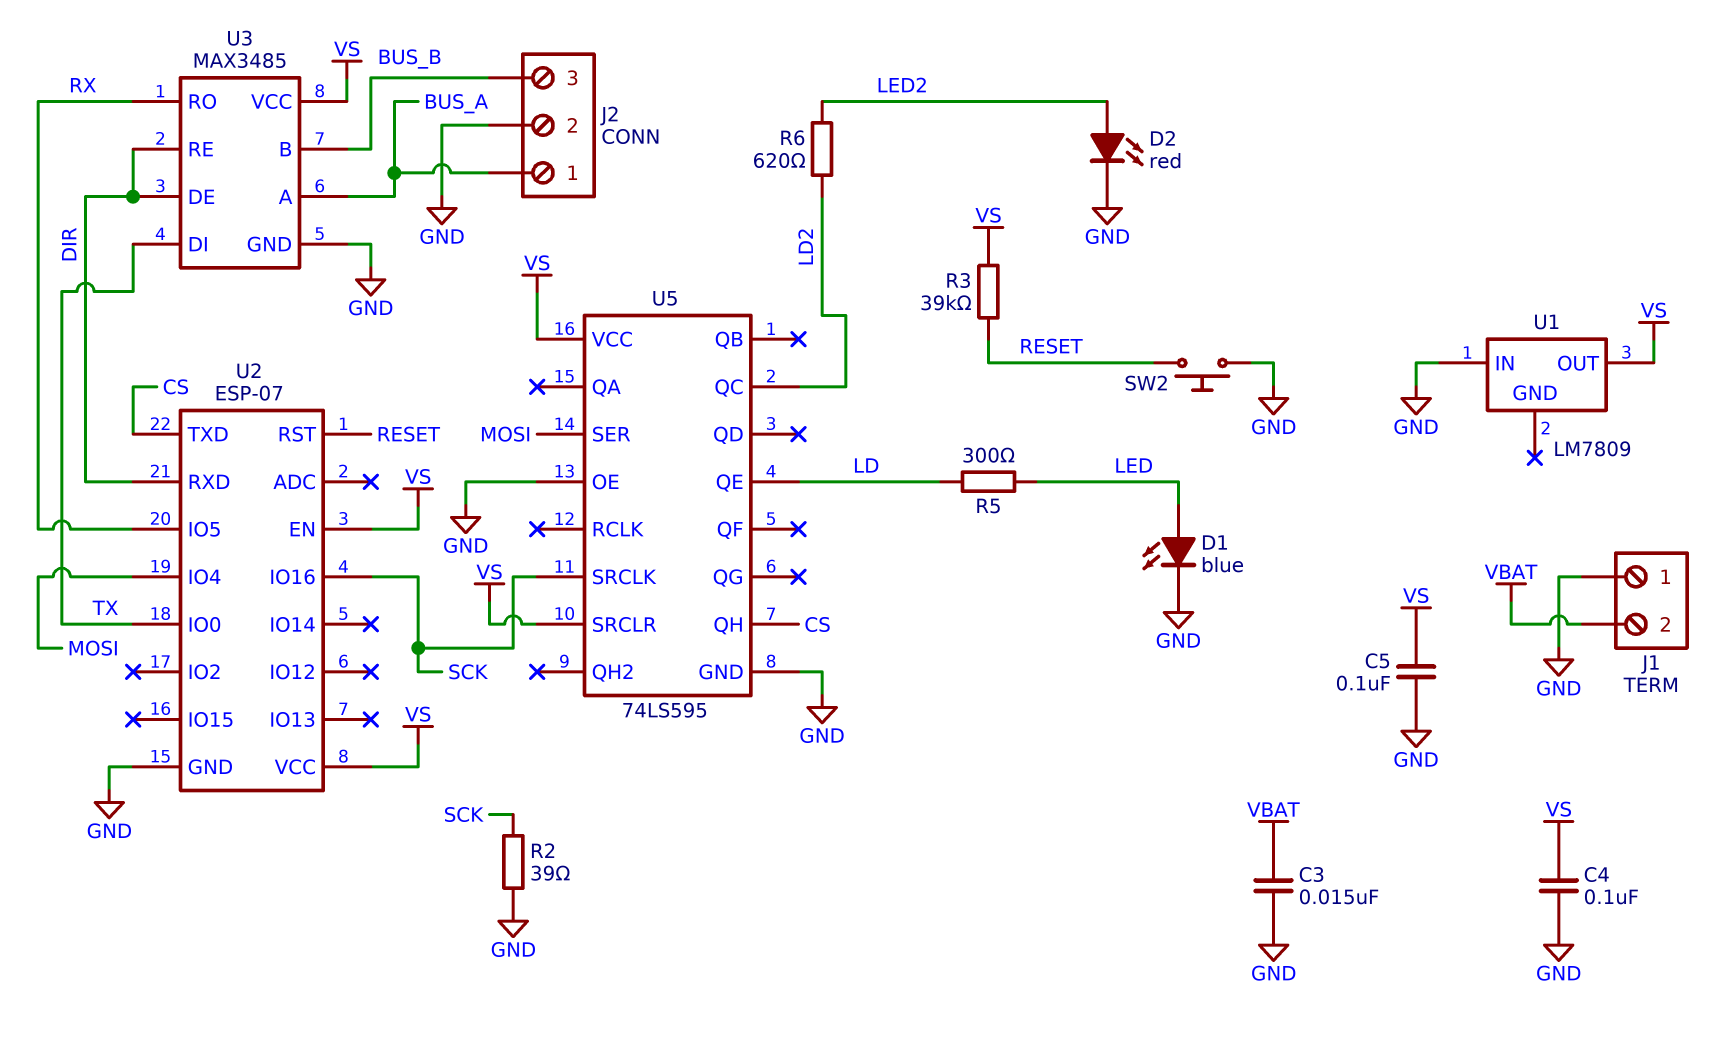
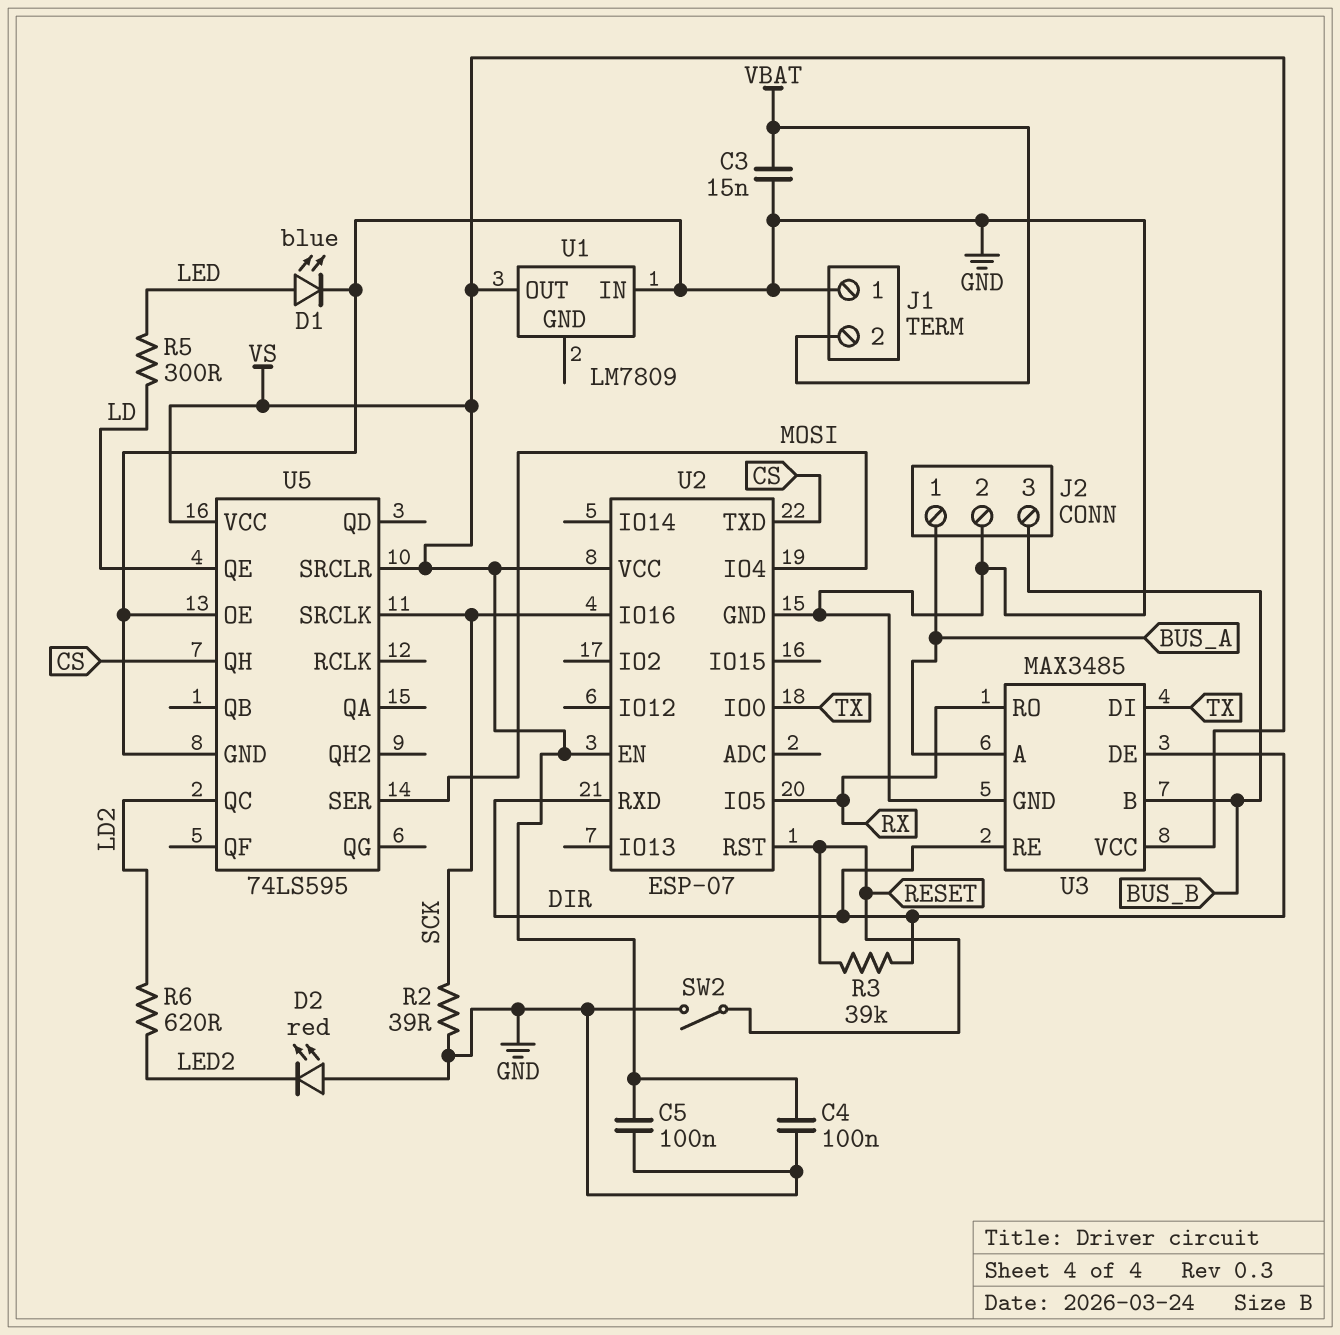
D2: LED red (A LED2, K GND) -> LED red (A GND, K LED2)
R3: 39k (RESET, VS) -> 39k (DIR, RESET)
SW2: button (GND, RESET) -> switch (GND, RESET)

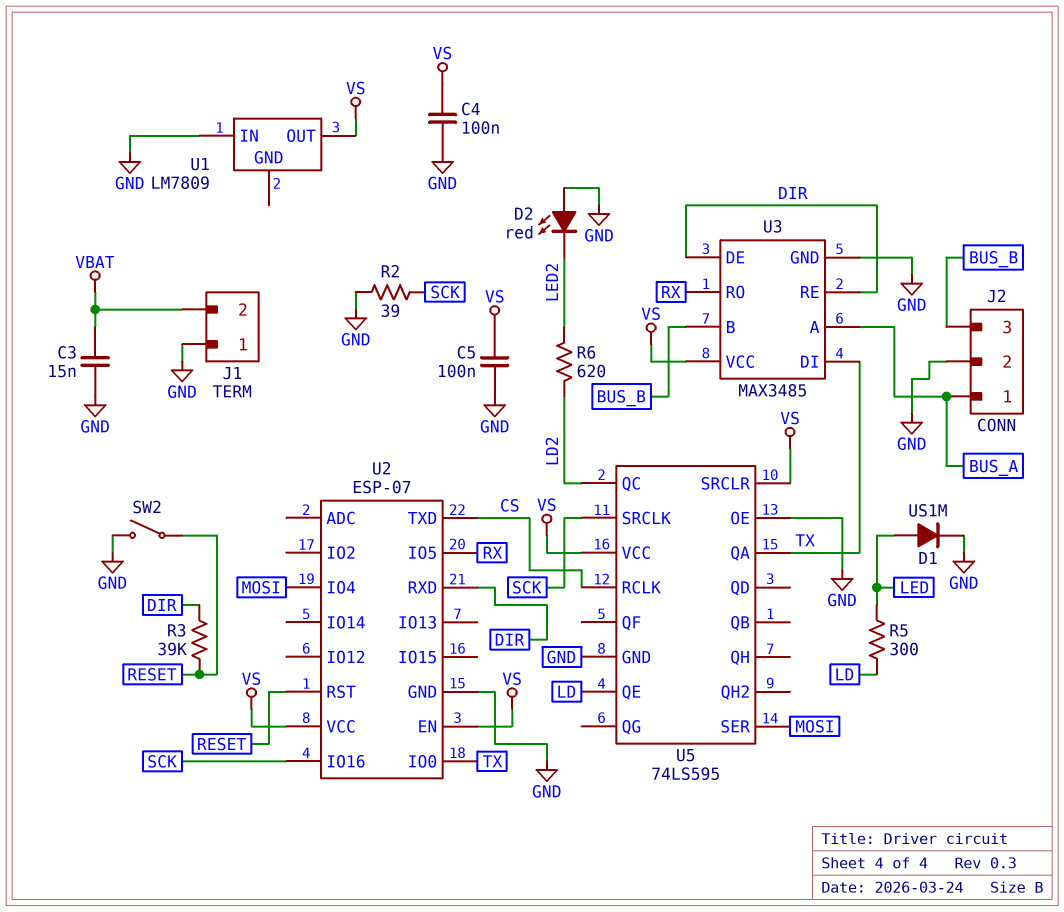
D1: LED blue (A LED, K GND) -> diode US1M (A LED, K GND)
U5 pin QA: none -> TX
U5 pin QH: CS -> none
U5 pin RCLK: none -> CS

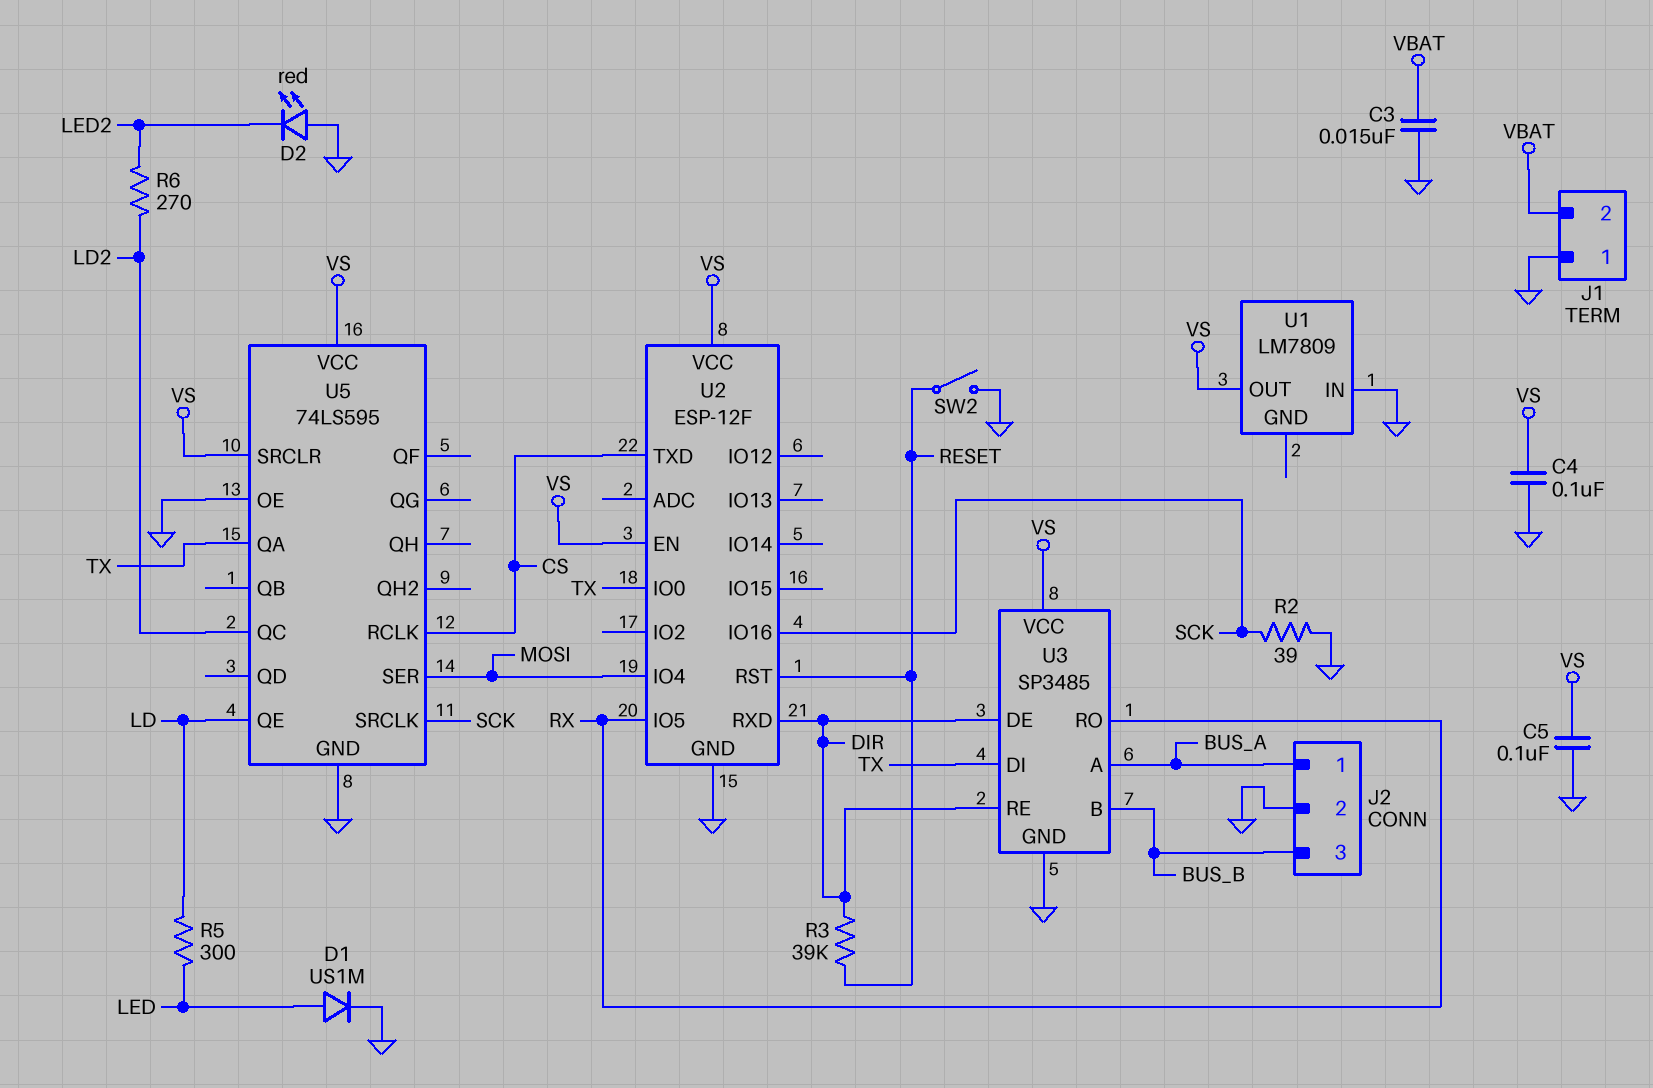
R6: 620 (LD2, LED2) -> 270 (LD2, LED2)
U2: ESP-07 -> ESP-12F
U3: MAX3485 -> SP3485

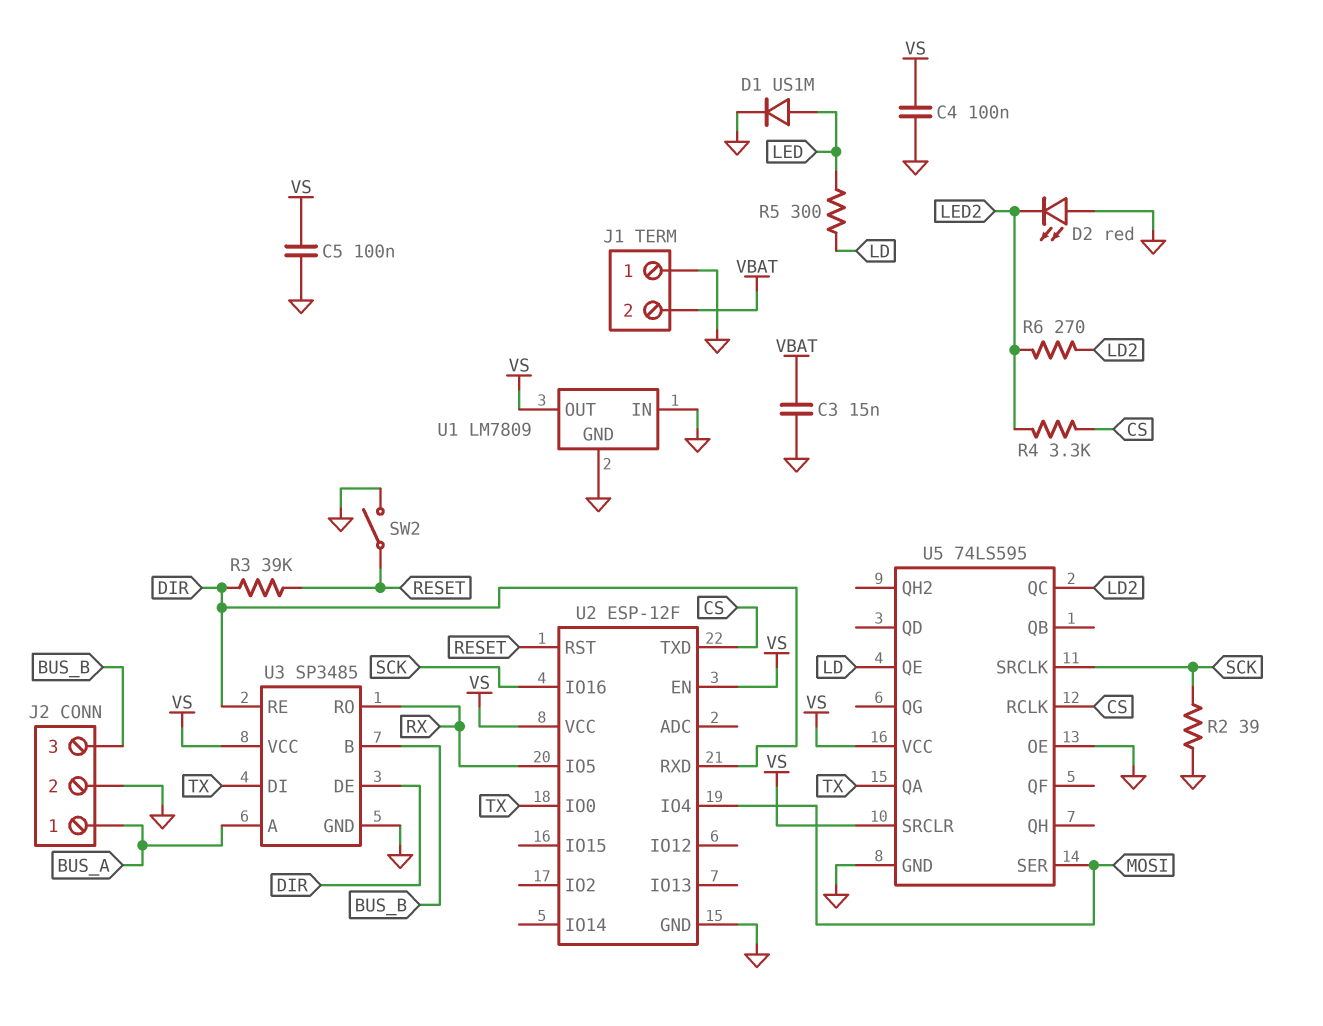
R4: none -> 3.3k (CS, LED2)
U1 pin GND: none -> GND

